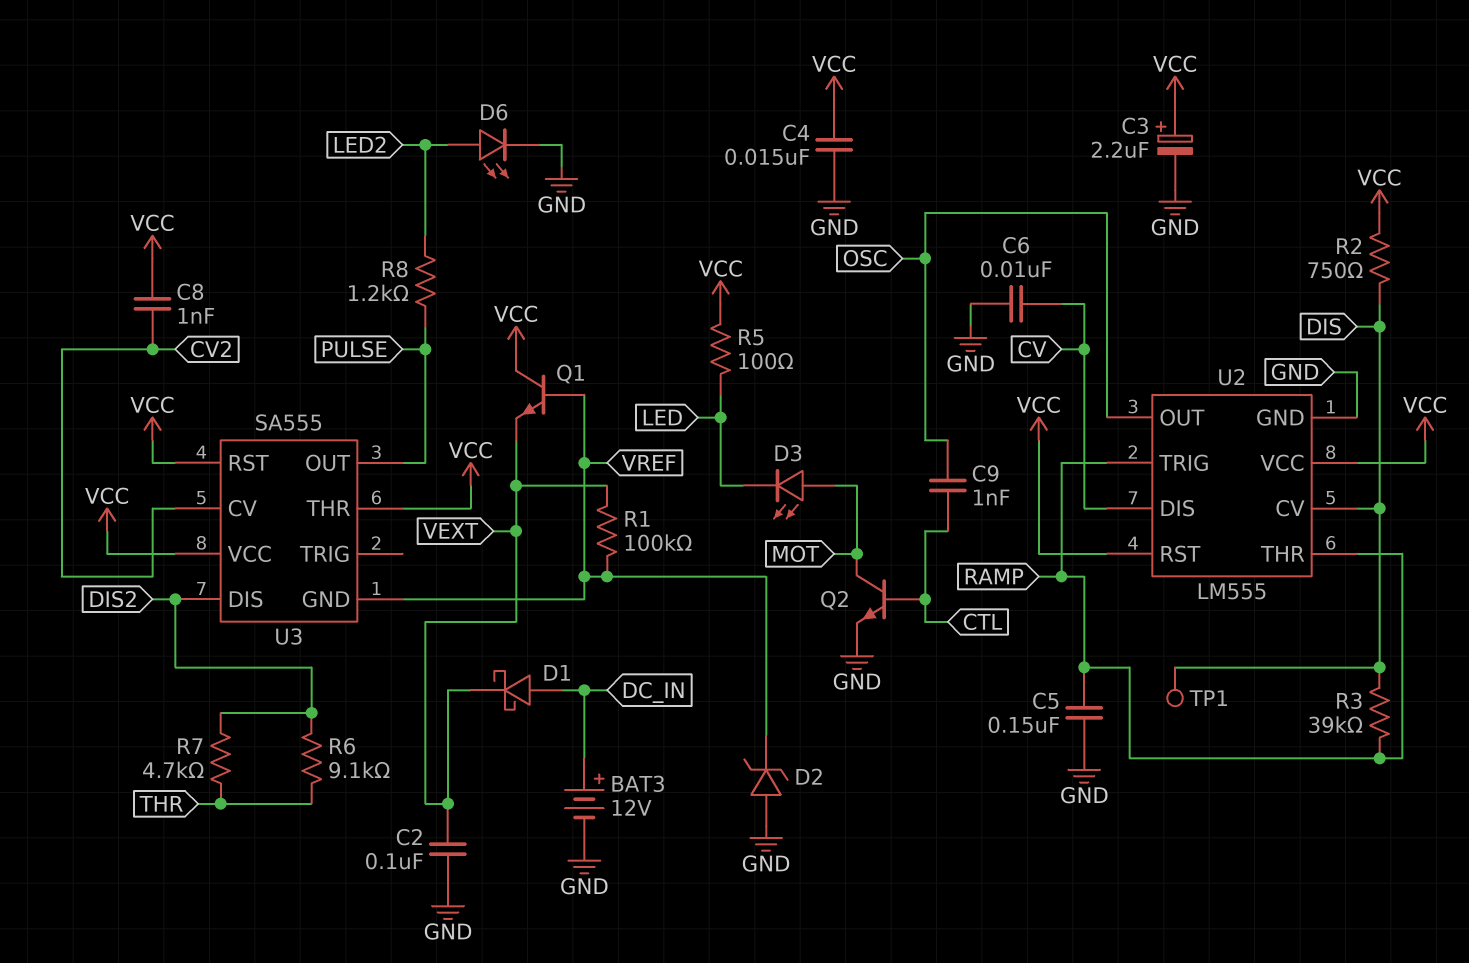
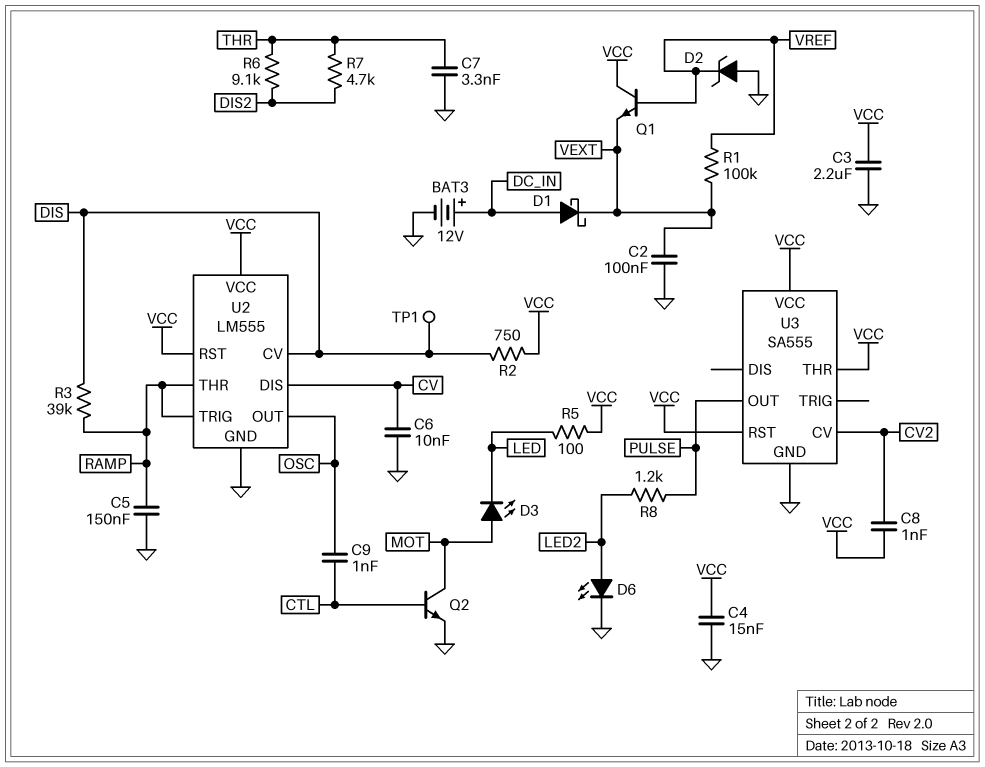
C3: 2.2uF (plus VCC, minus GND) -> 2.2uF (GND, VCC)
C7: none -> 3.3nF (GND, THR)
U3 pin DIS: DIS2 -> none
U3 pin GND: VREF -> GND

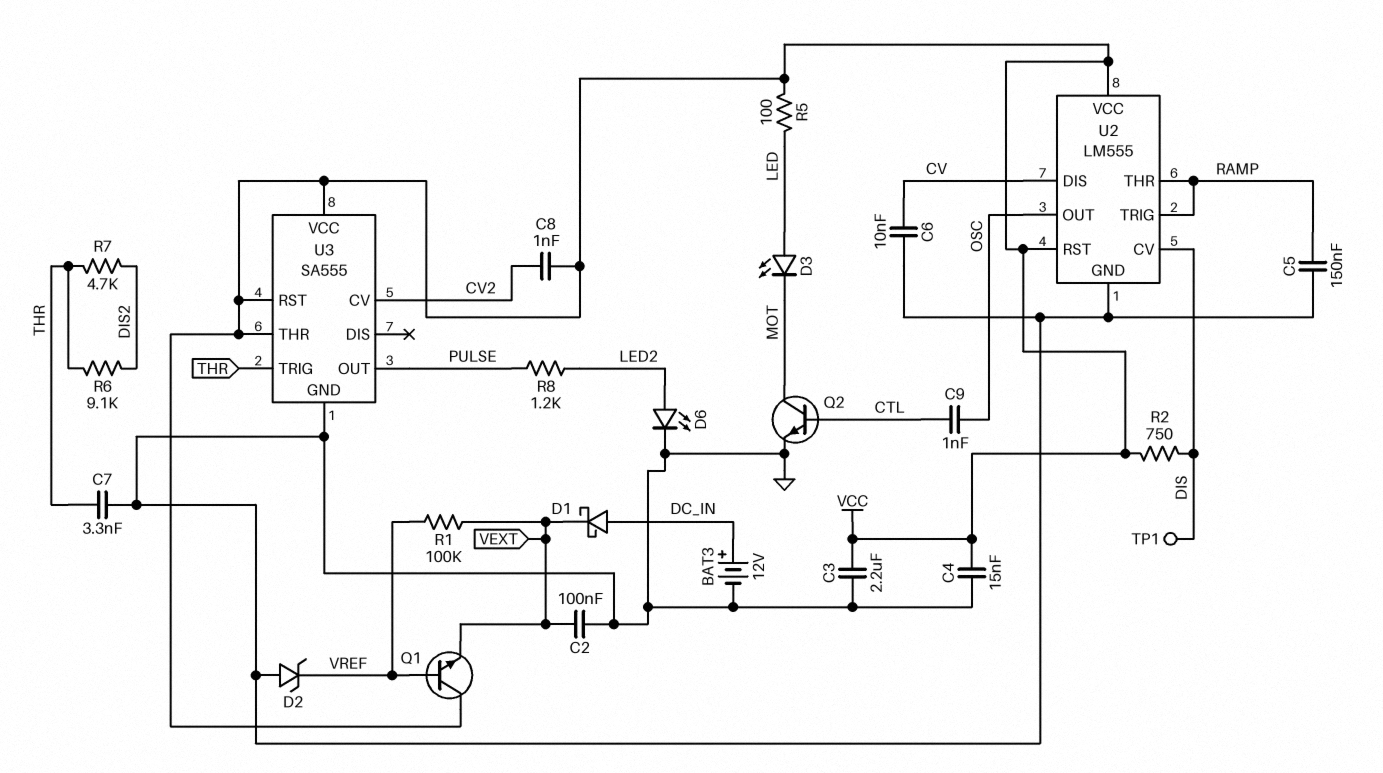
D3: LED (A MOT, K LED) -> LED (A LED, K MOT)
R3: 39k (DIS, RAMP) -> none
U3 pin TRIG: none -> THR

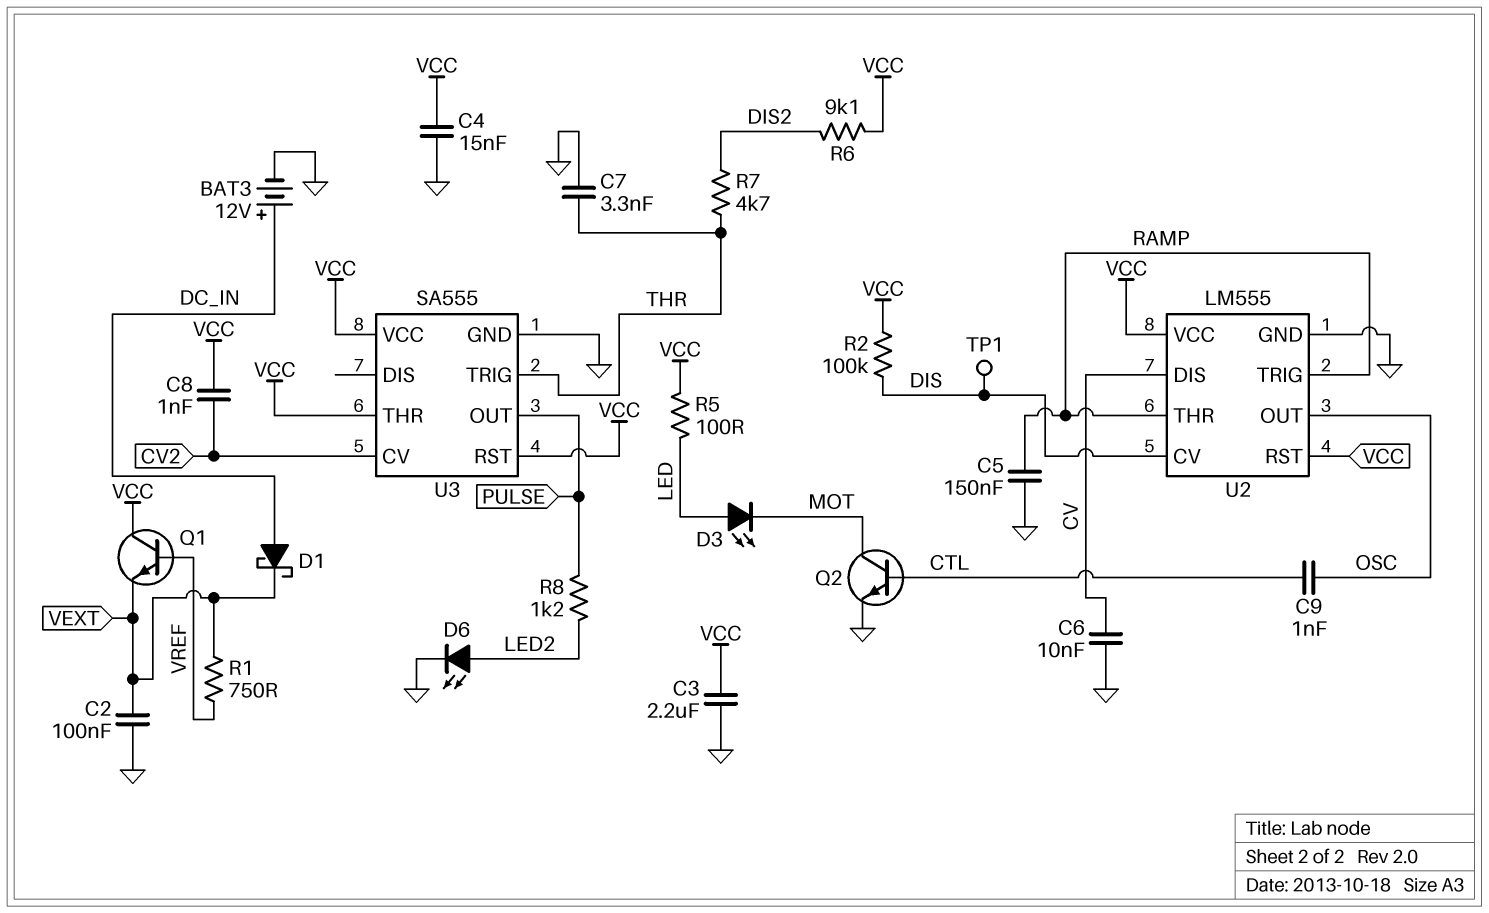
D2: zener (A GND, K VREF) -> none
R1: 100k (VEXT, VREF) -> 750 (VEXT, VREF)
R2: 750 (DIS, VCC) -> 100k (DIS, VCC)
R6: 9.1k (DIS2, THR) -> 9.1k (DIS2, VCC)

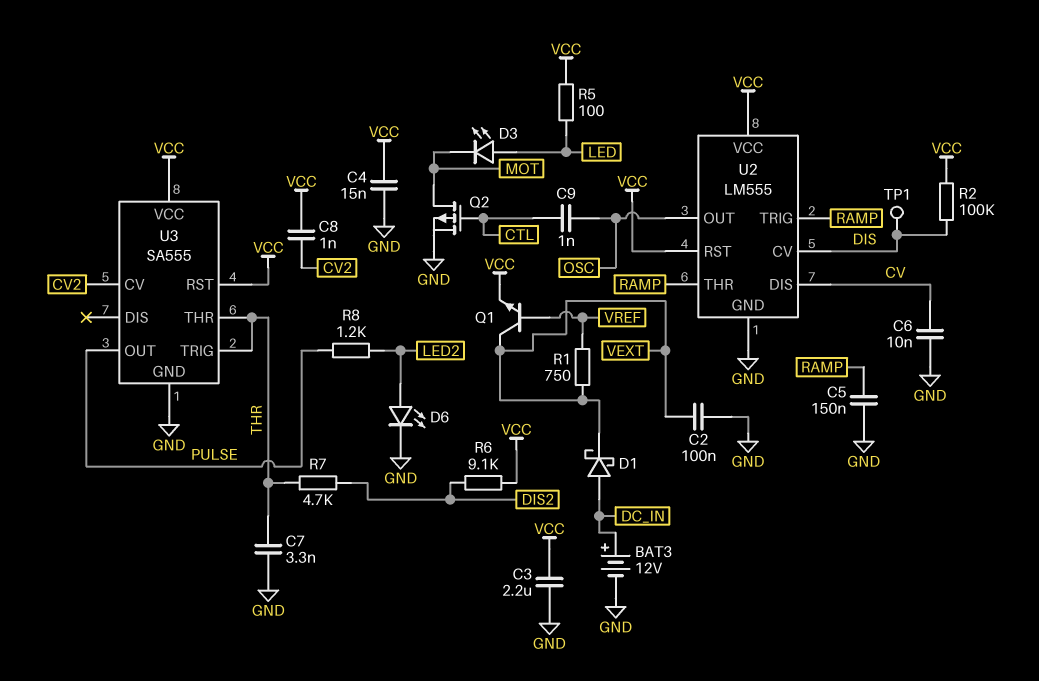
Q1: NPN (B VREF, C VCC, E VEXT) -> NPN (B VREF, C VEXT, E VCC)
Q2: NPN (B CTL, C MOT, E GND) -> PMOS (G CTL, D MOT, S GND)
U3 pin THR: VCC -> THR

